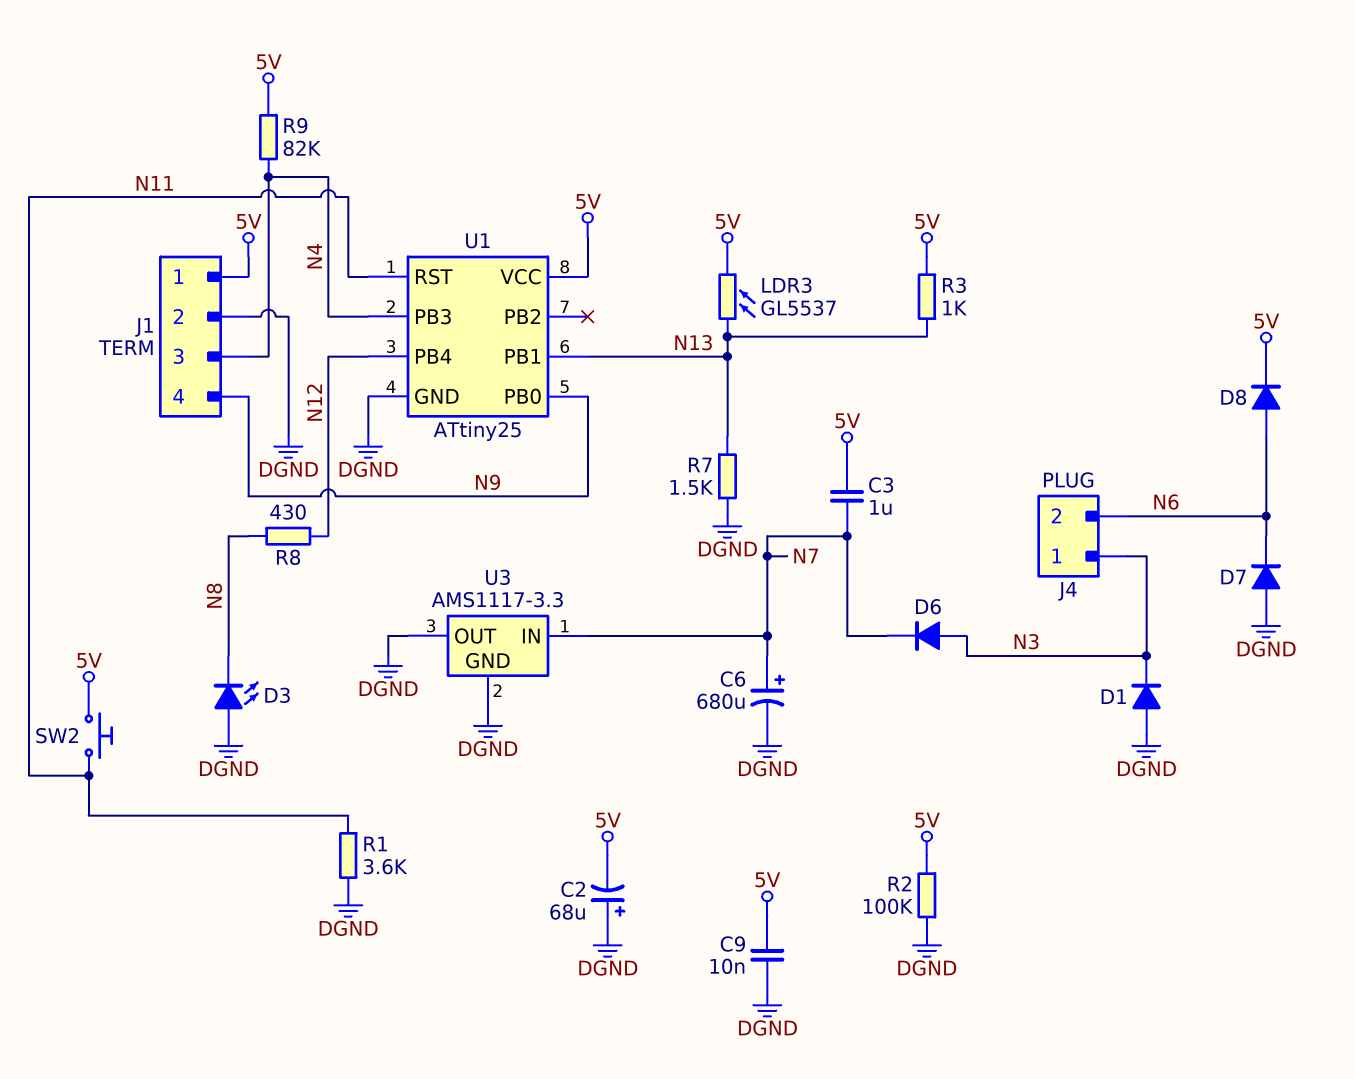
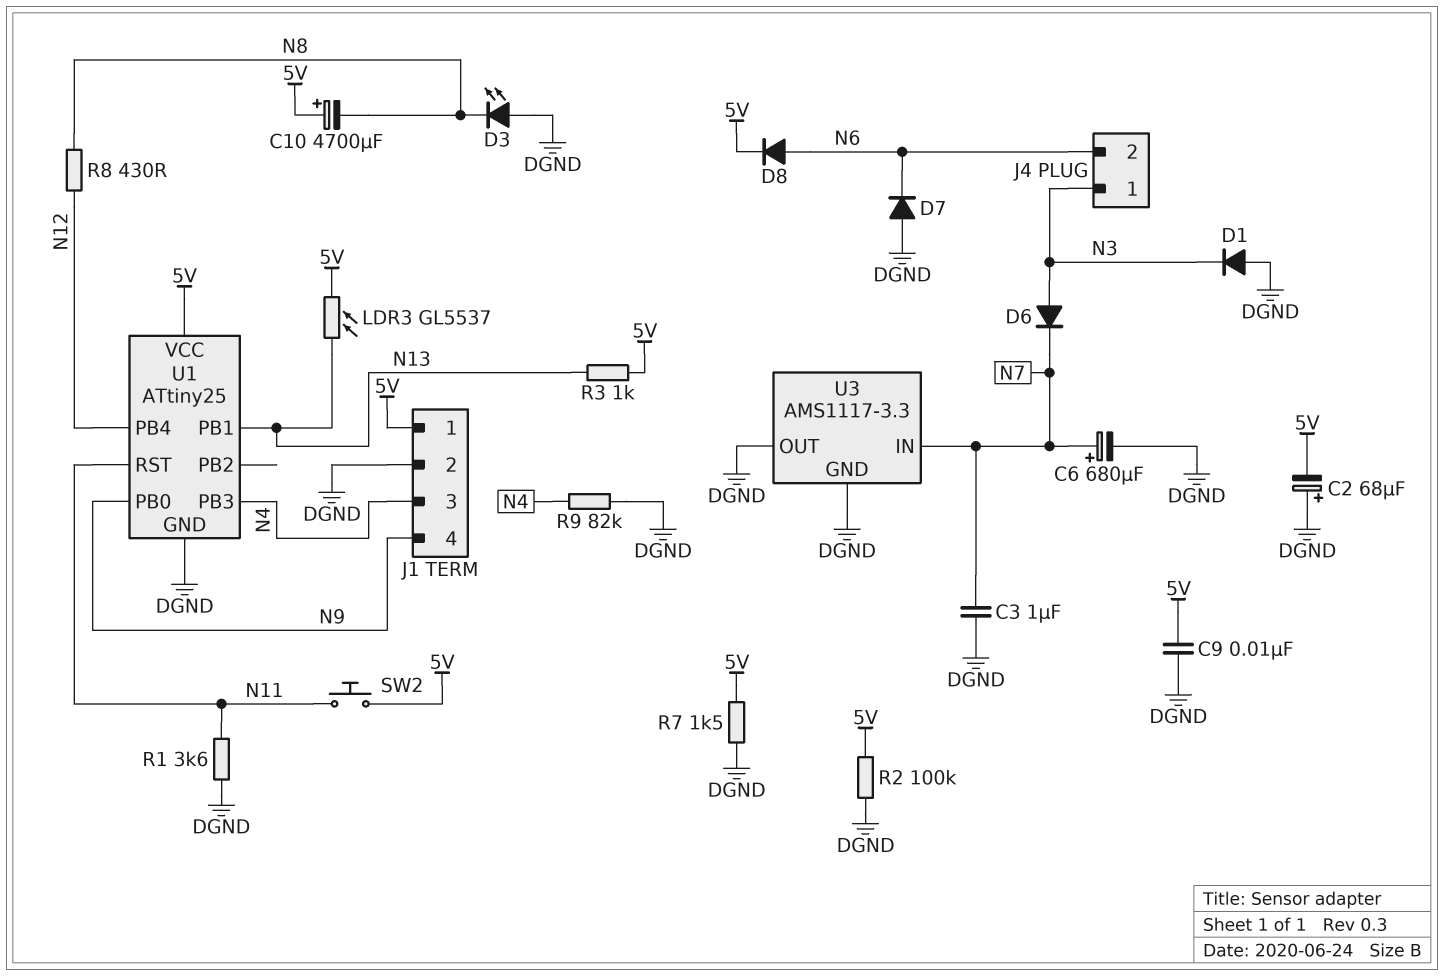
C3: 1uF (5V, N7) -> 1uF (DGND, N7)
C10: none -> 4700uF (plus 5V, minus N8)
R7: 1.5k (DGND, N13) -> 1.5k (5V, DGND)
R9: 82k (5V, N4) -> 82k (DGND, N4)

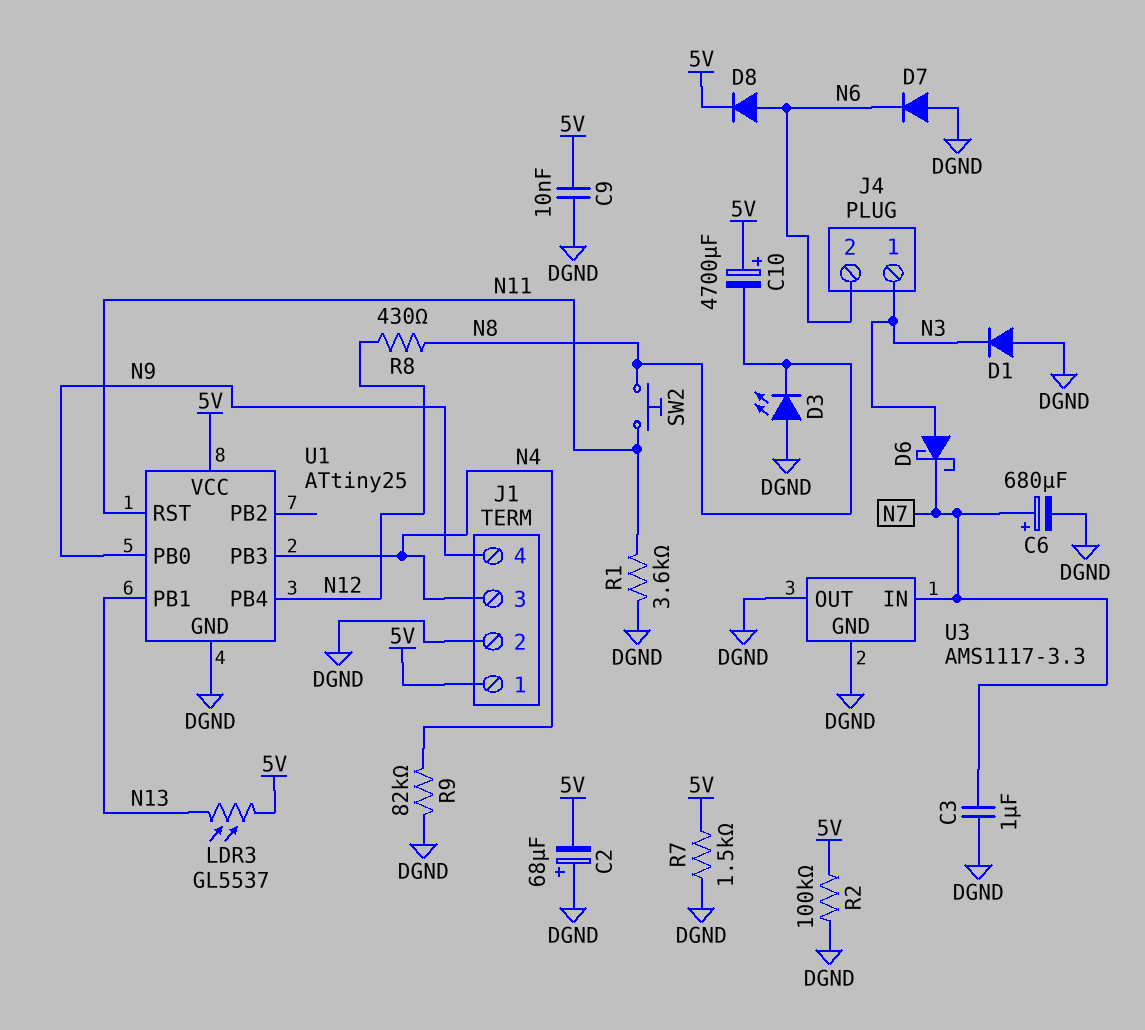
D6: diode (A N3, K N7) -> schottky (A N3, K N7)
R3: 1k (5V, N13) -> none
SW2: button (5V, N11) -> button (N8, N11)

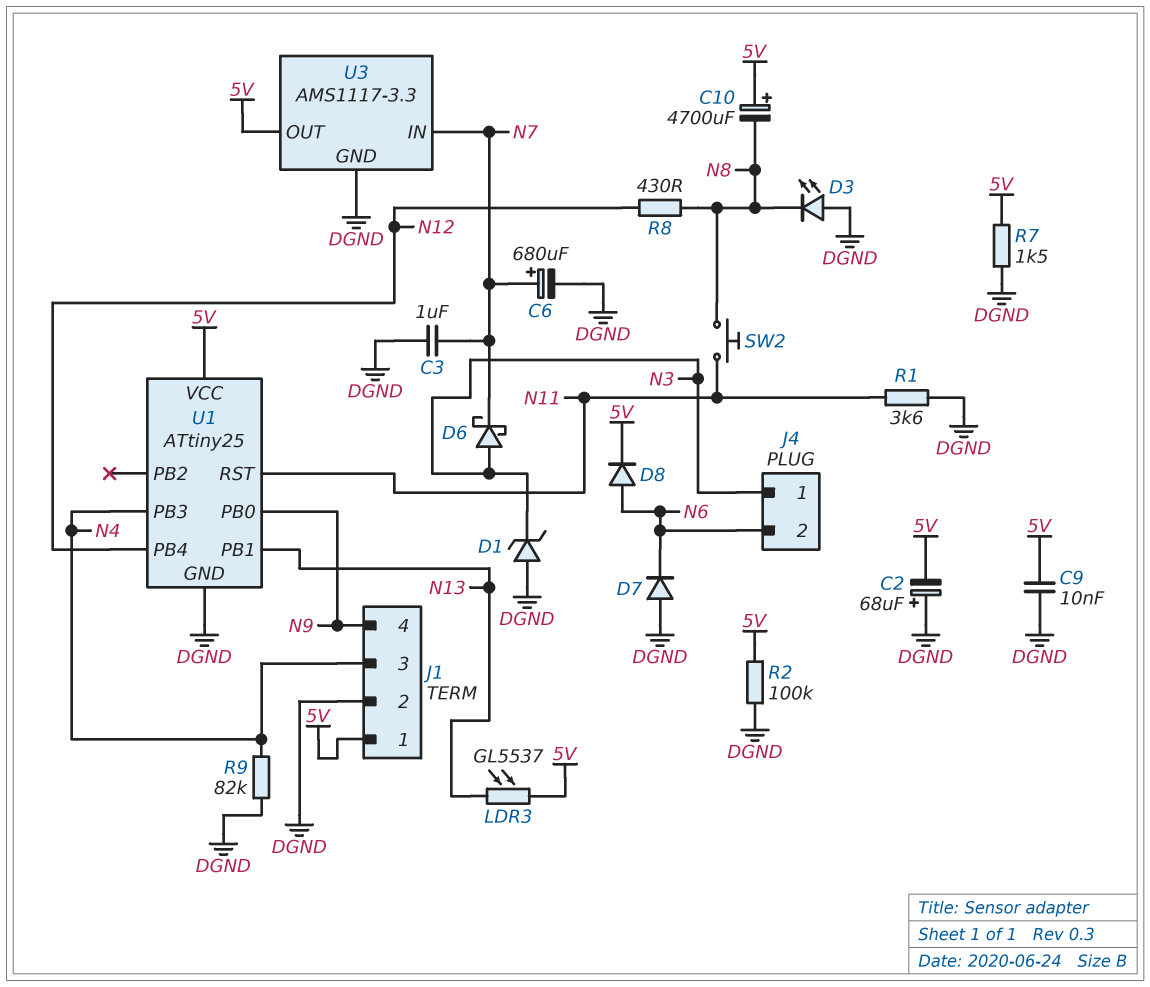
D1: diode (A DGND, K N3) -> zener (A DGND, K N3)
U3 pin OUT: DGND -> 5V

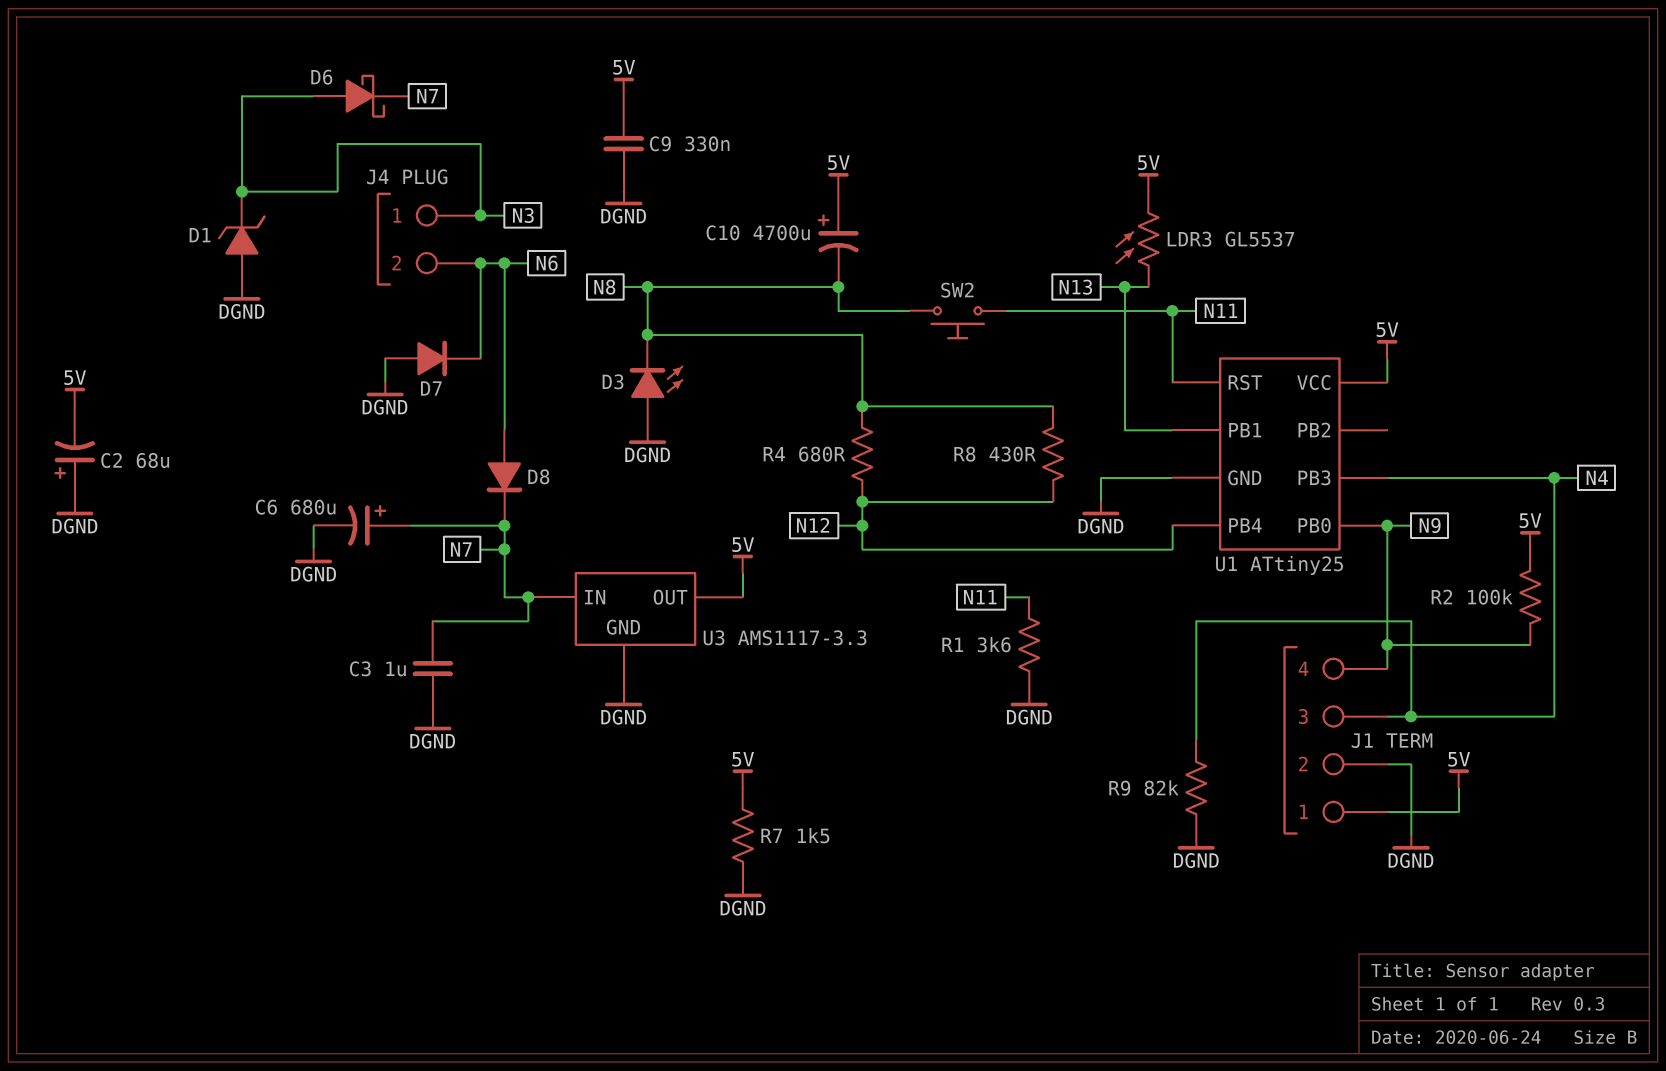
C9: 10nF (5V, DGND) -> 330nF (5V, DGND)
D8: diode (A N6, K 5V) -> diode (A N6, K N7)
R2: 100k (5V, DGND) -> 100k (5V, N9)
R4: none -> 680 (N8, N12)

